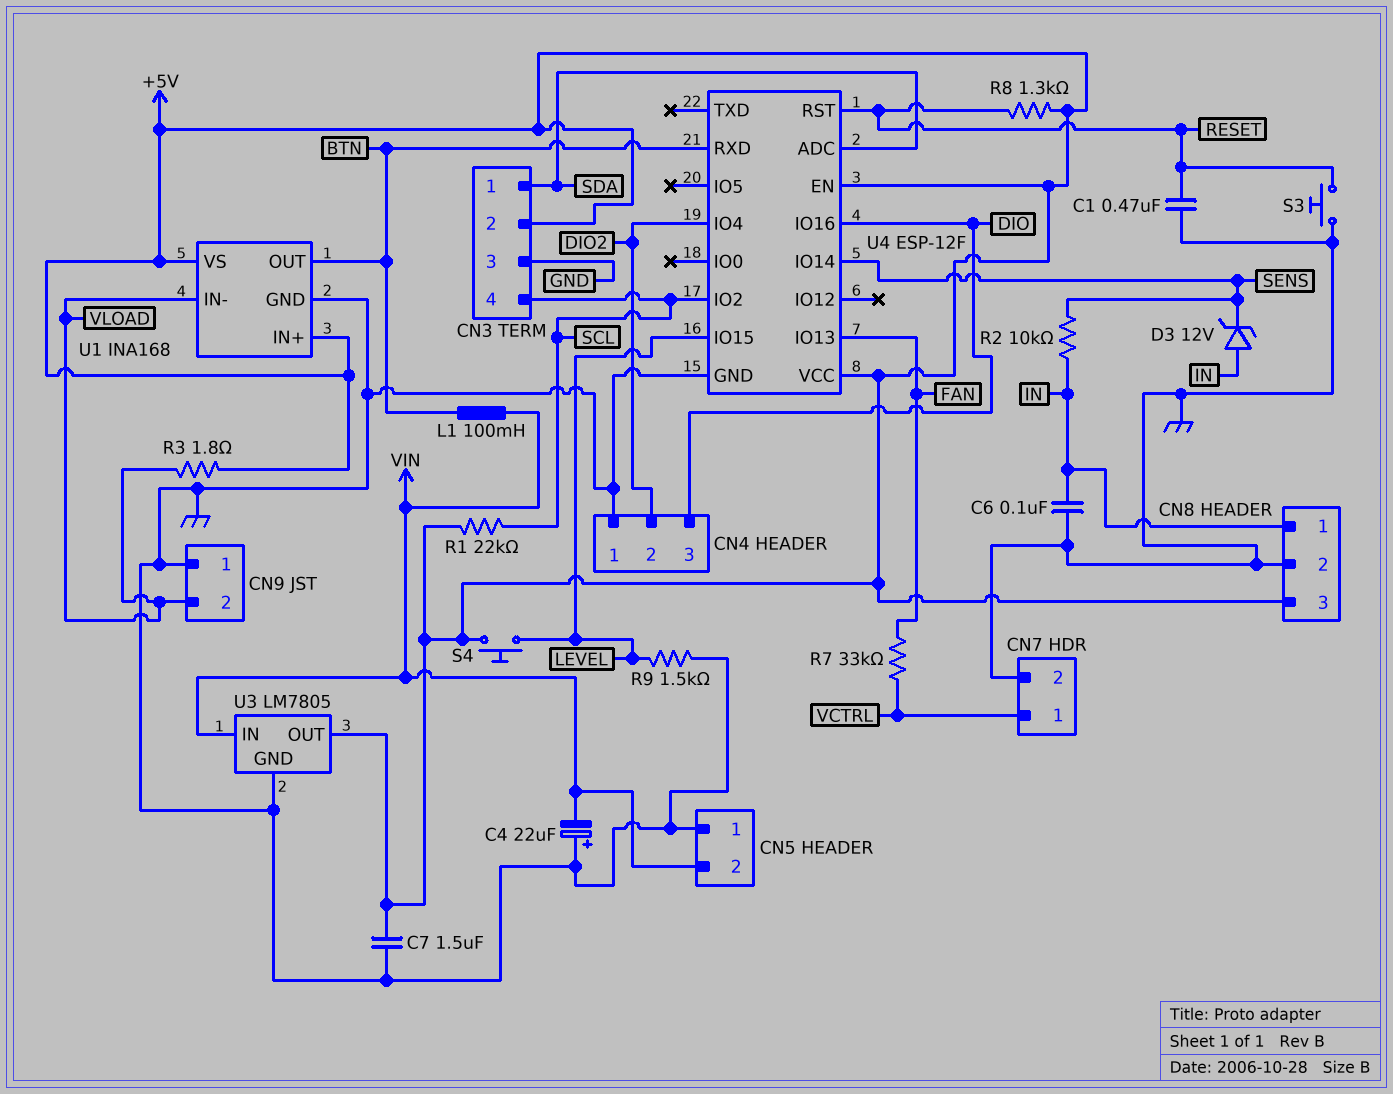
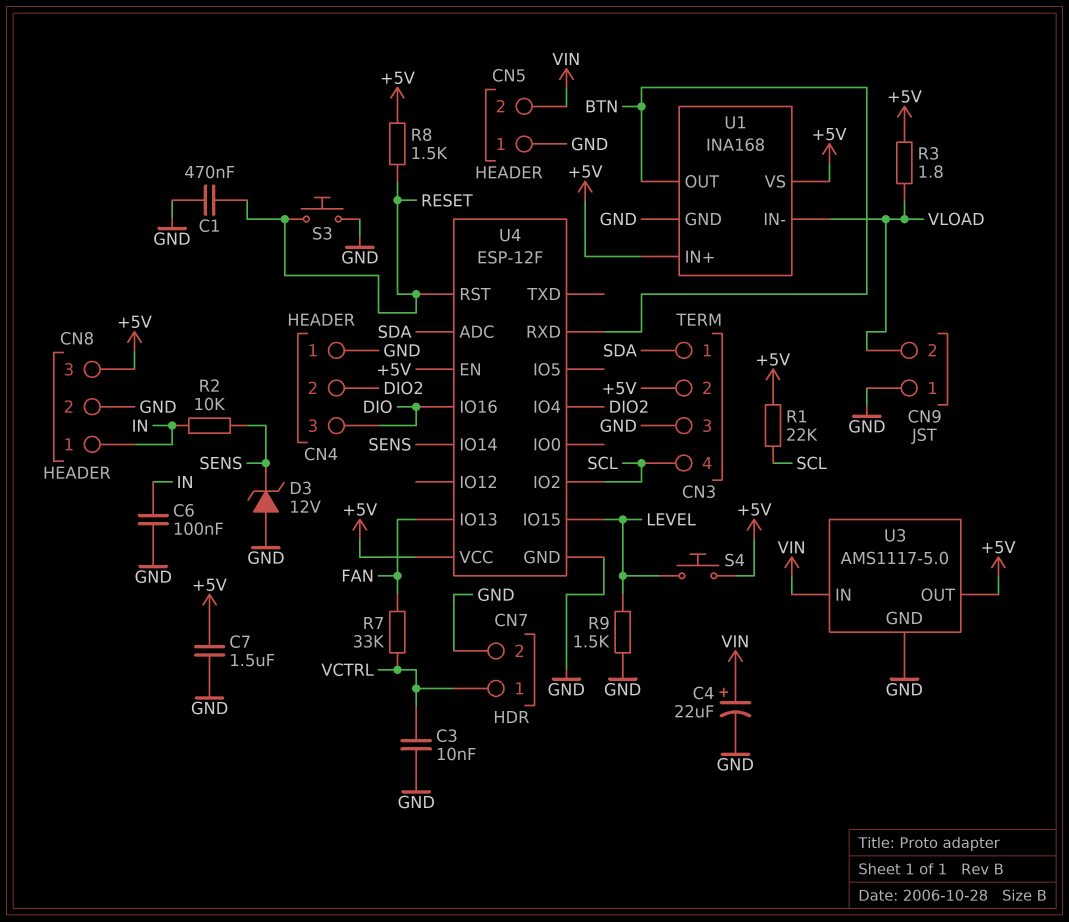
C3: none -> 10nF (GND, VCTRL)
C4: 22uF (plus GND, minus VIN) -> 22uF (plus VIN, minus GND)
D3: zener 12V (A IN, K SENS) -> zener 12V (A GND, K SENS)
L1: 100mH (BTN, VIN) -> none
R8: 1.3k (+5V, RESET) -> 1.5k (+5V, RESET)
U3: LM7805 -> AMS1117-5.0

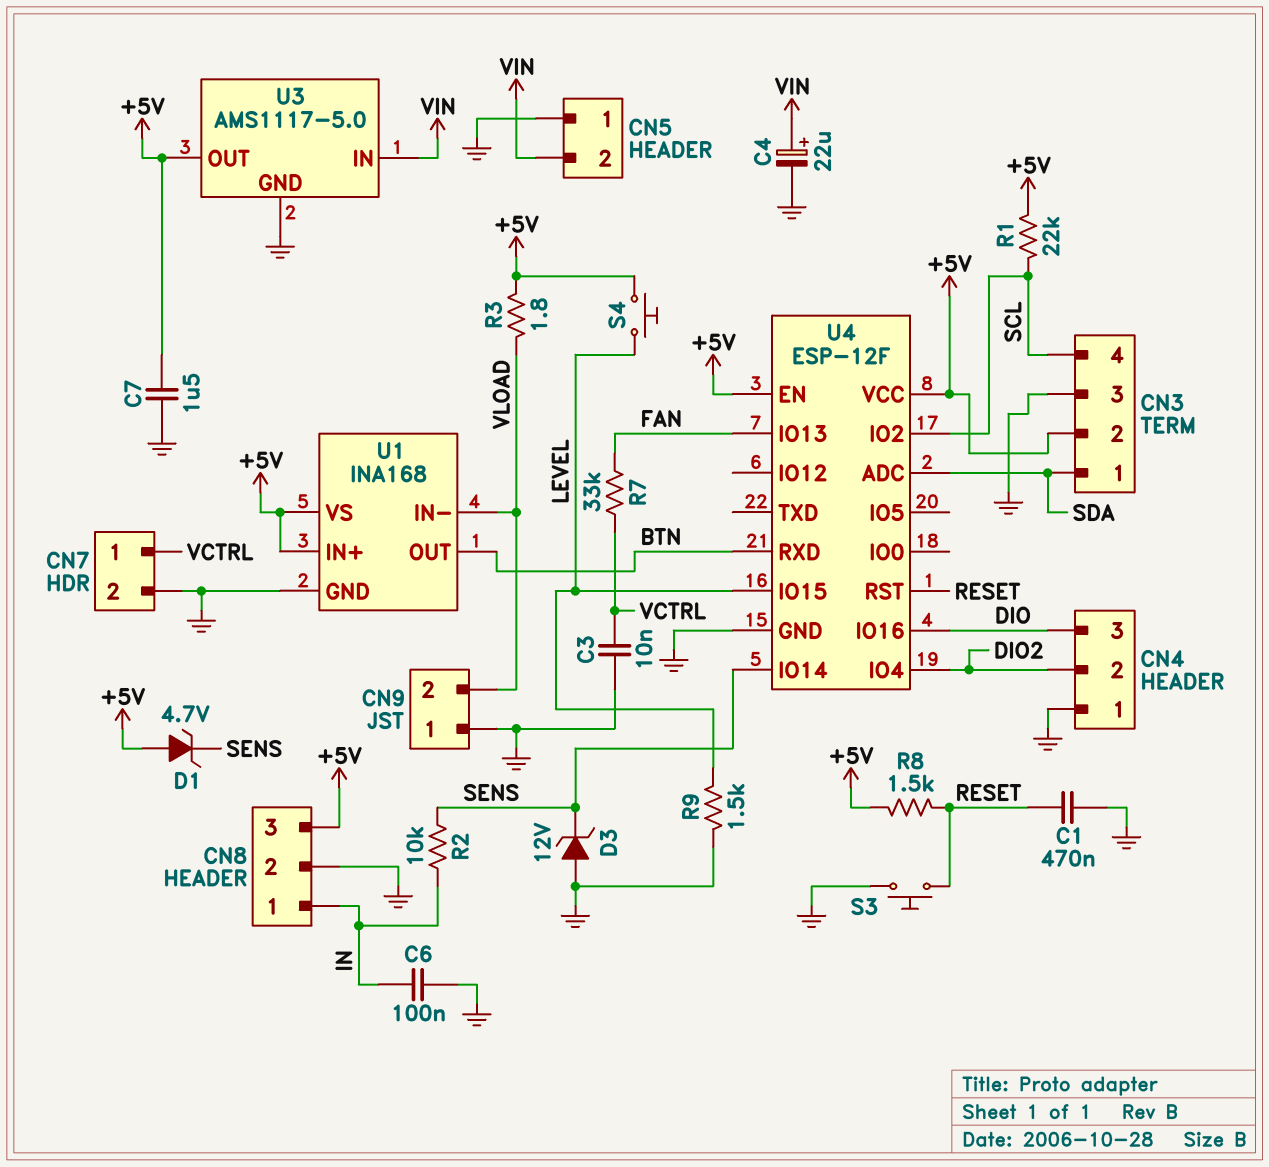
D1: none -> zener 4.7V (A +5V, K SENS)

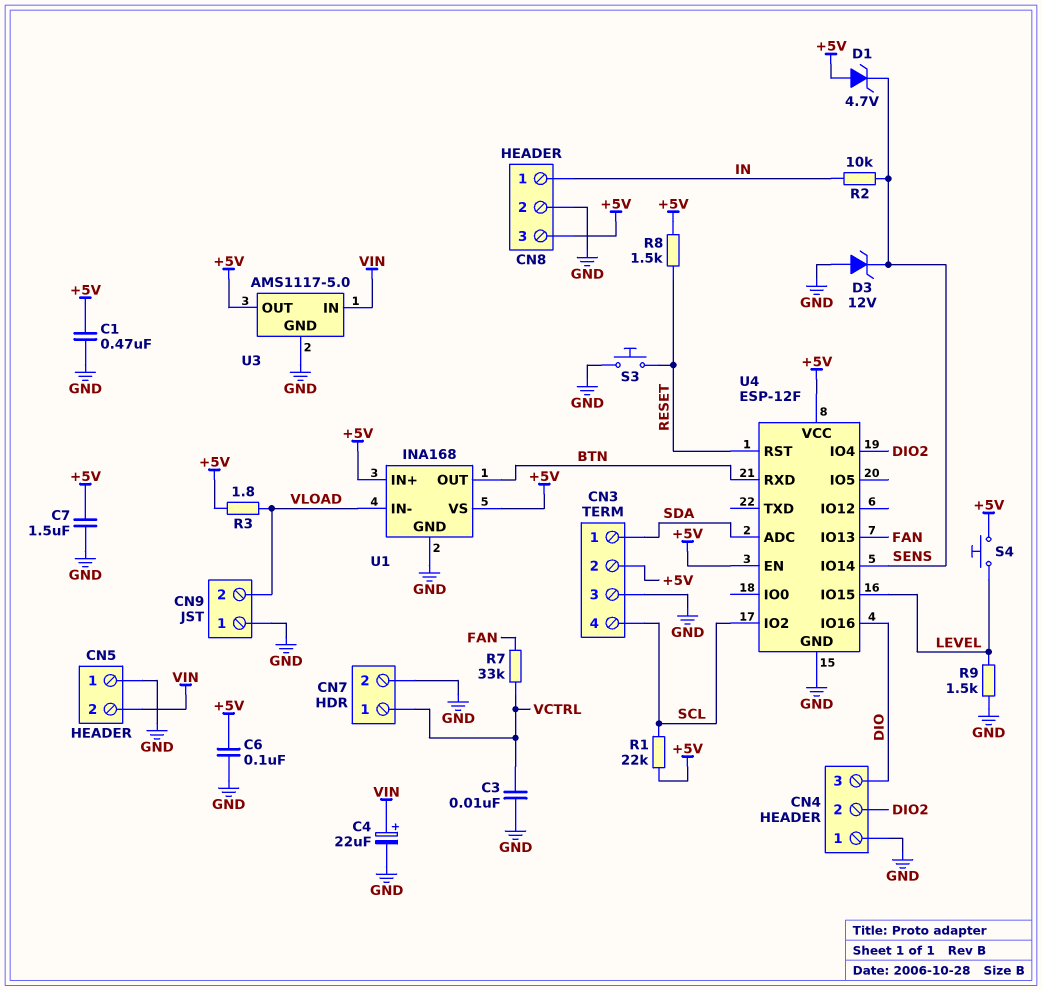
C1: 470nF (GND, RESET) -> 470nF (+5V, GND)
C6: 100nF (GND, IN) -> 100nF (+5V, GND)

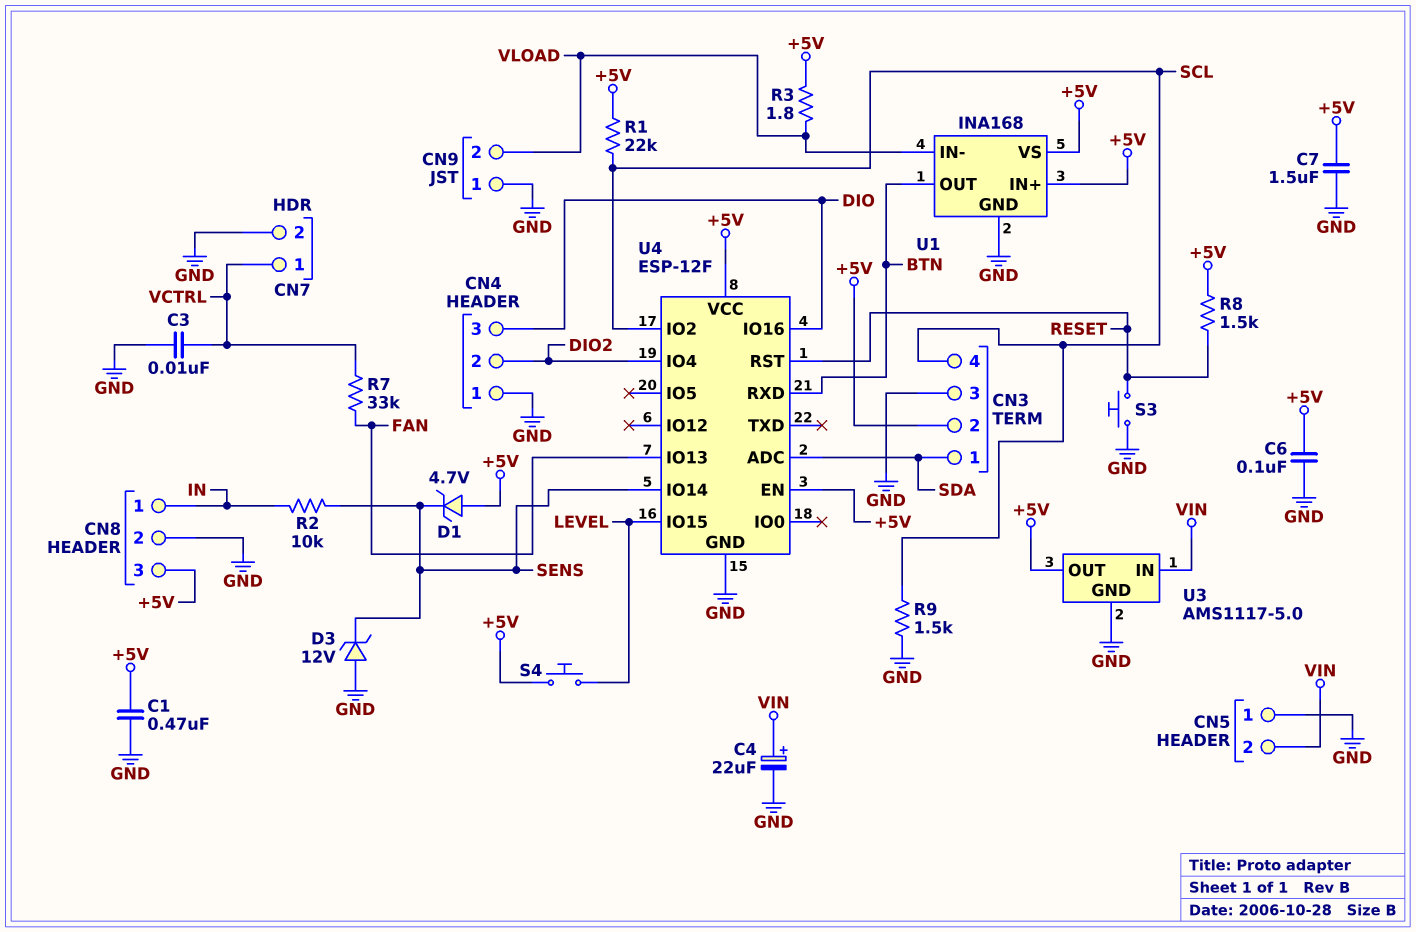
R9: 1.5k (GND, LEVEL) -> 1.5k (GND, SCL)

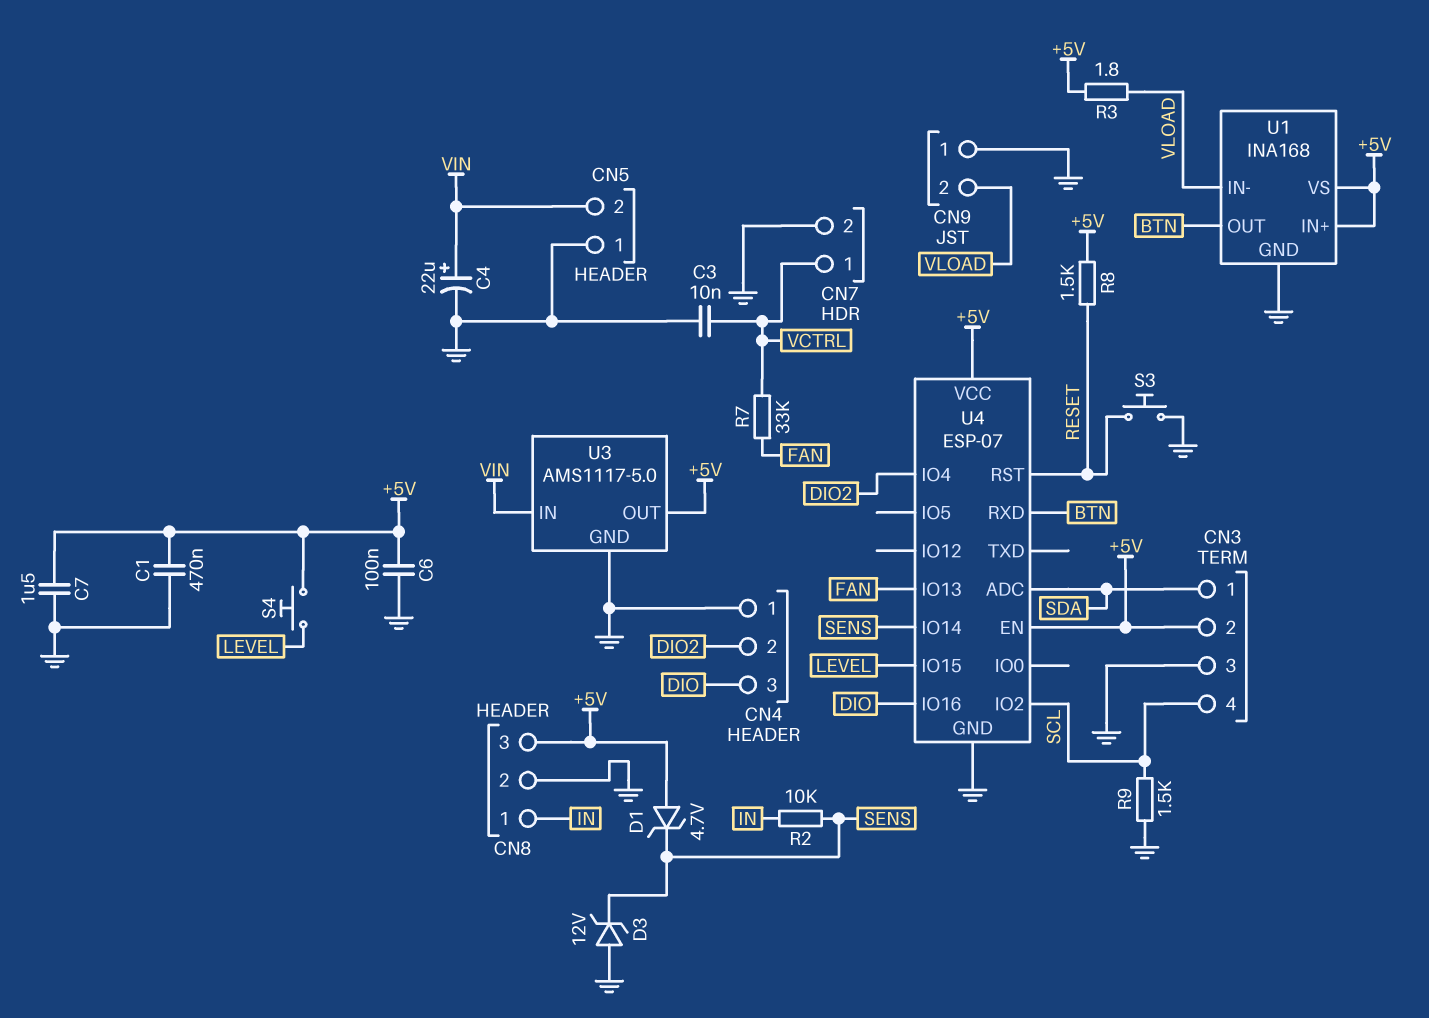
R1: 22k (+5V, SCL) -> none
U4: ESP-12F -> ESP-07

